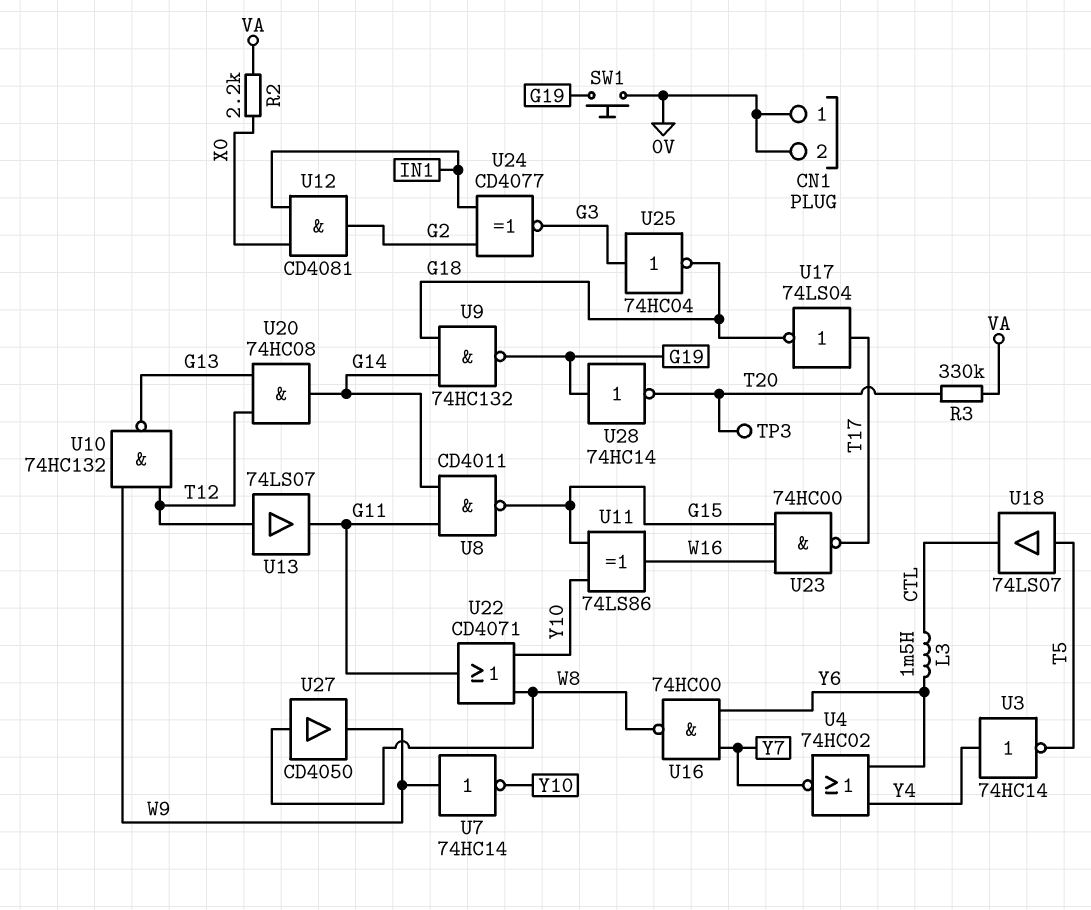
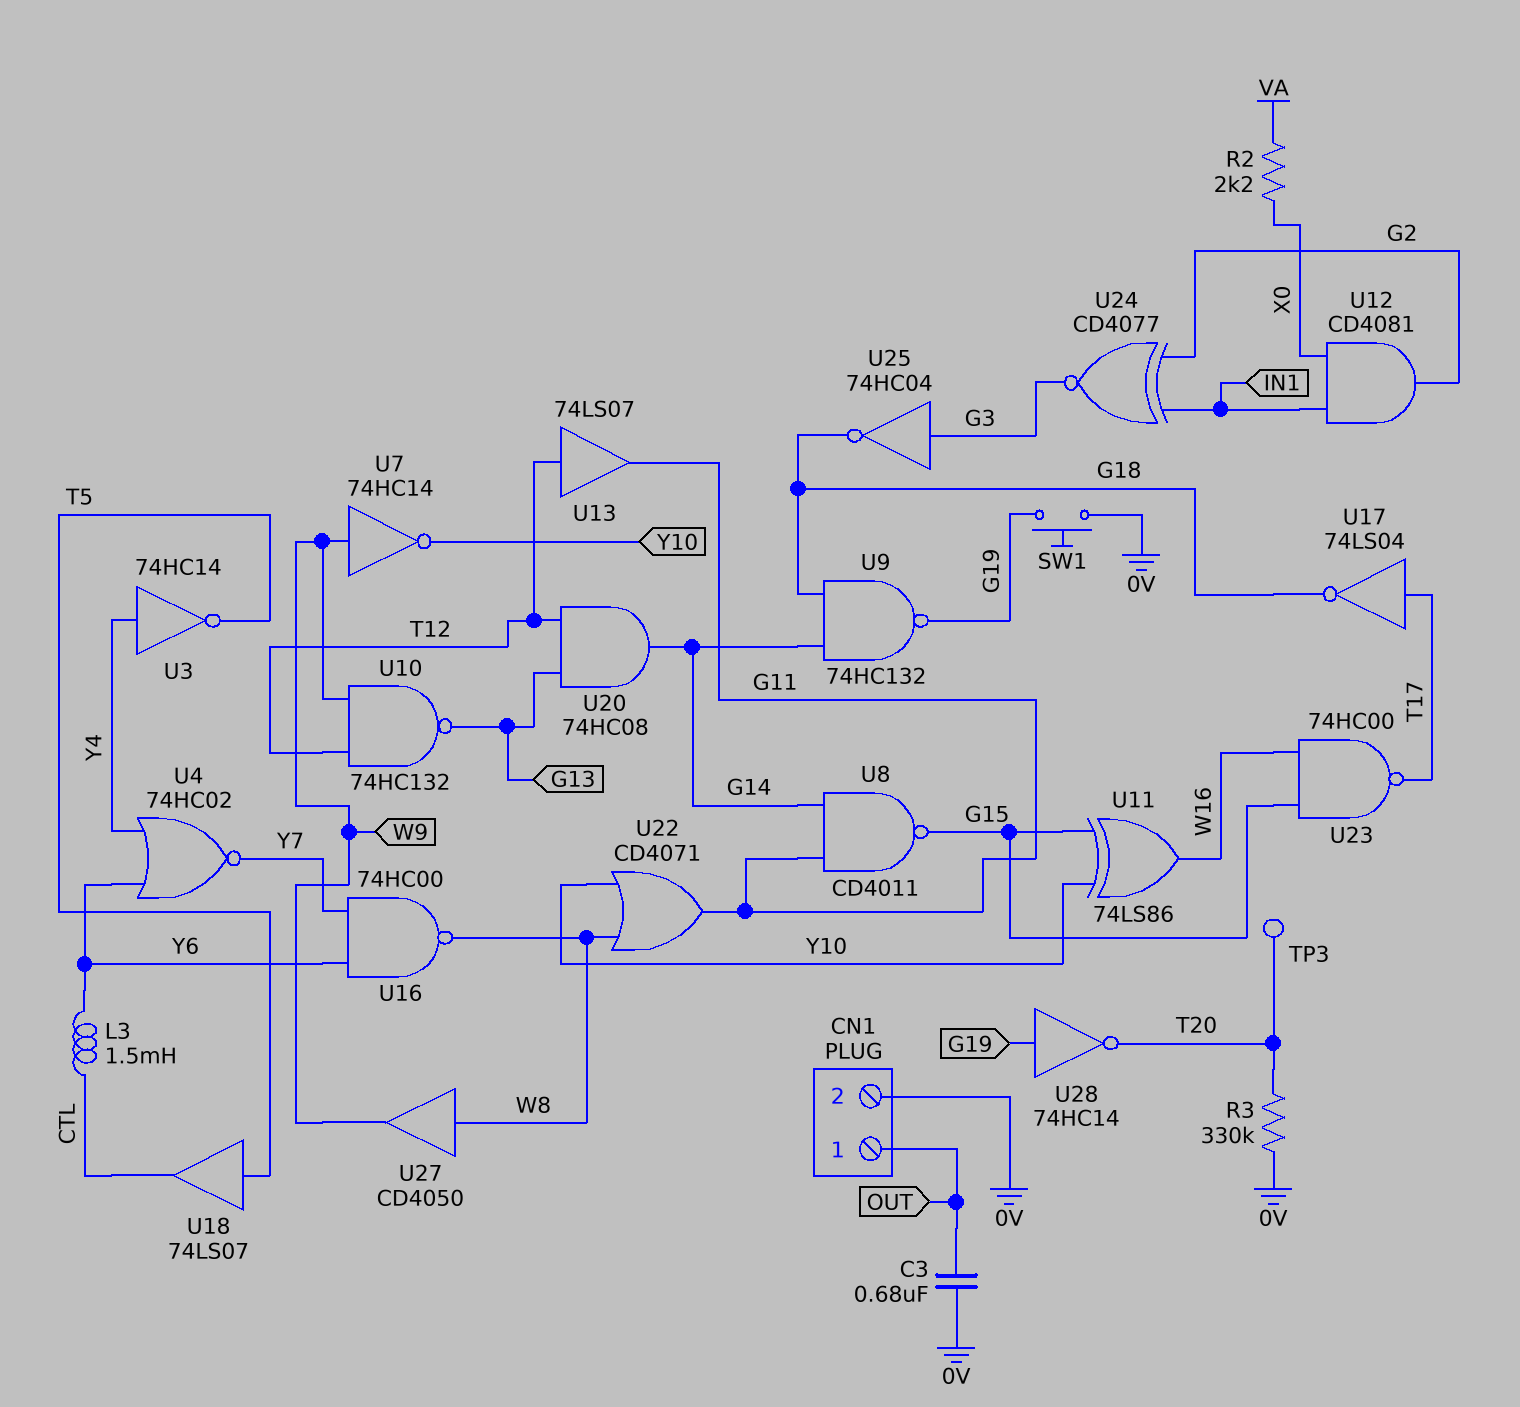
C3: none -> 680nF (0V, OUT)
CN1 pin 1: 0V -> OUT
R3: 330k (T20, VA) -> 330k (0V, T20)

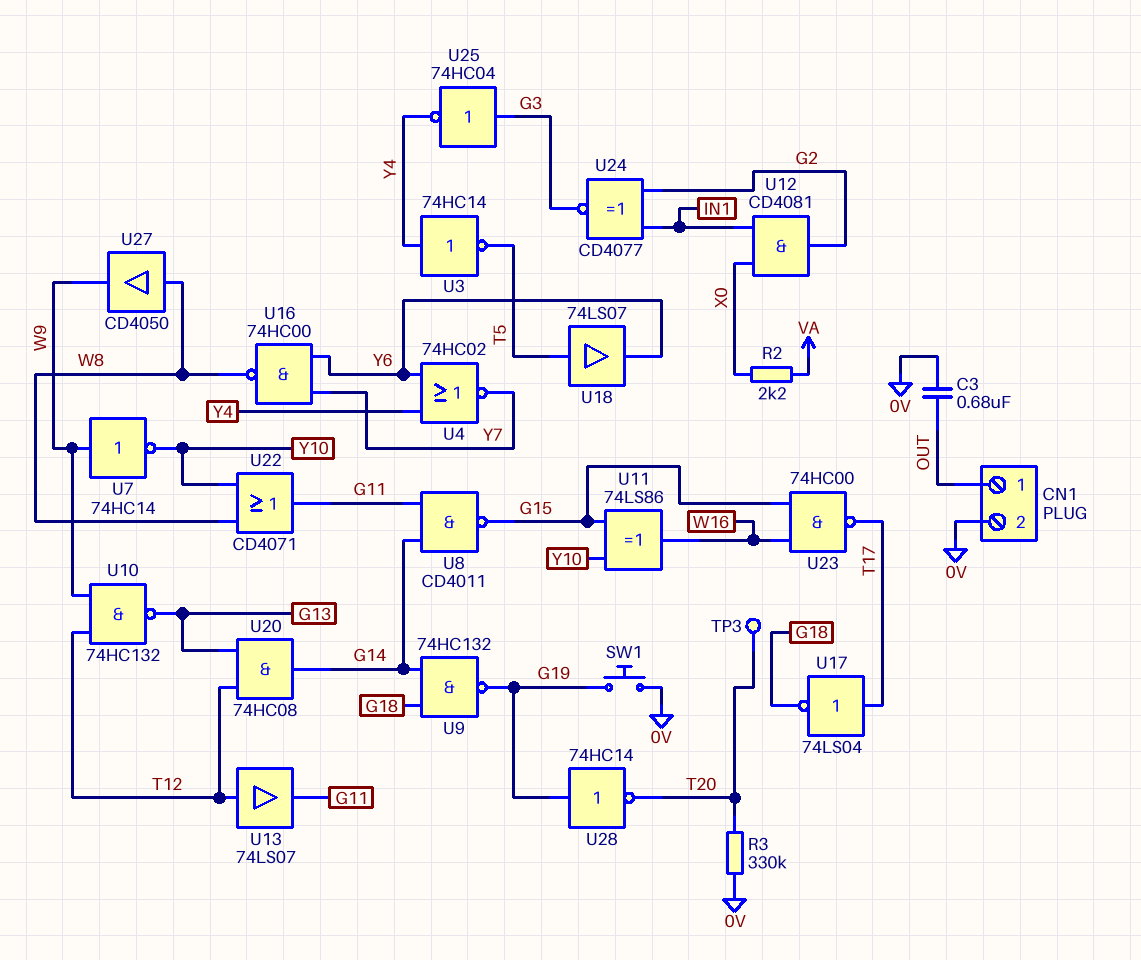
L3: 1.5mH (CTL, Y6) -> none
U18: buffer 74LS07 (in T5, out CTL) -> buffer 74LS07 (in T5, out Y6)
U25: NOT 74HC04 (in G3, out G18) -> NOT 74HC04 (in G3, out Y4)

